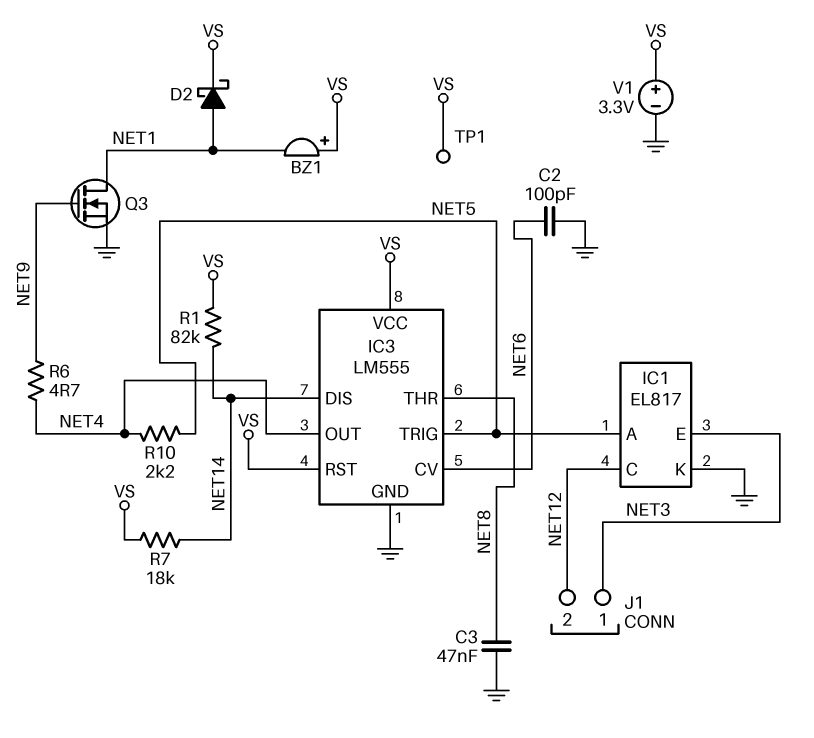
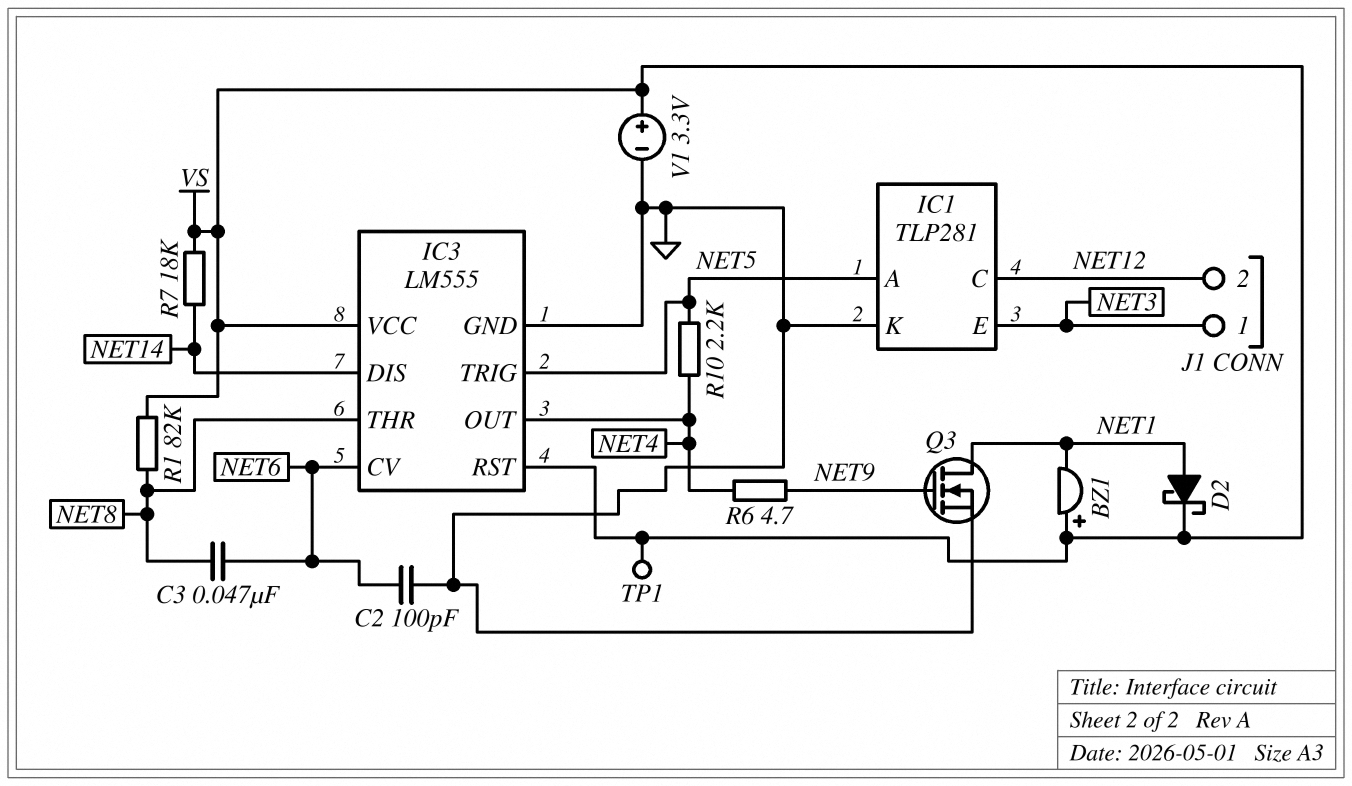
C3: 47nF (GND, NET8) -> 47nF (NET6, NET8)
IC1: EL817 -> TLP281
R1: 82k (NET14, VS) -> 82k (NET8, VS)

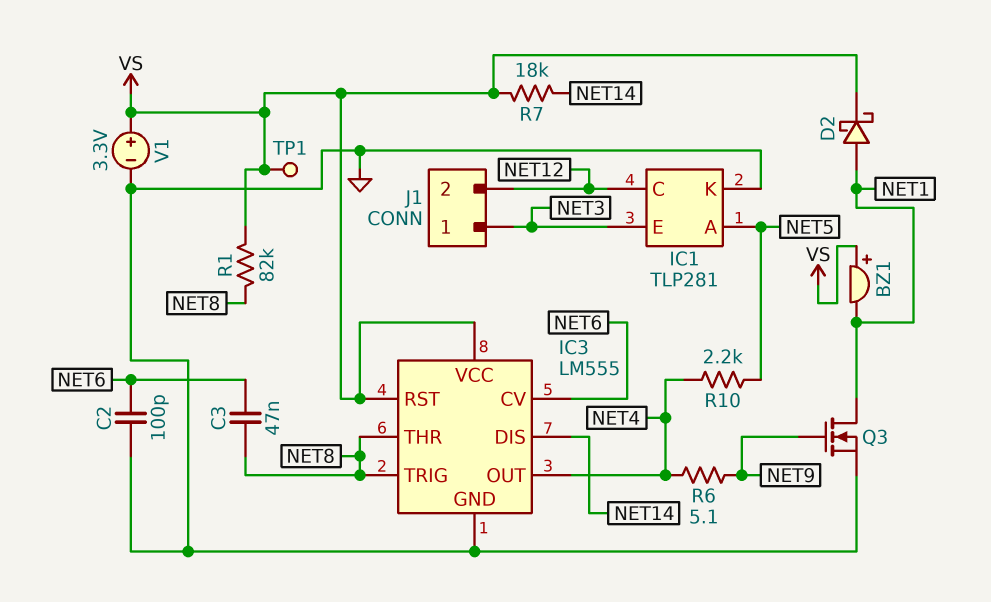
IC3 pin TRIG: NET5 -> NET8
R6: 4.7 (NET4, NET9) -> 5.1 (NET4, NET9)

